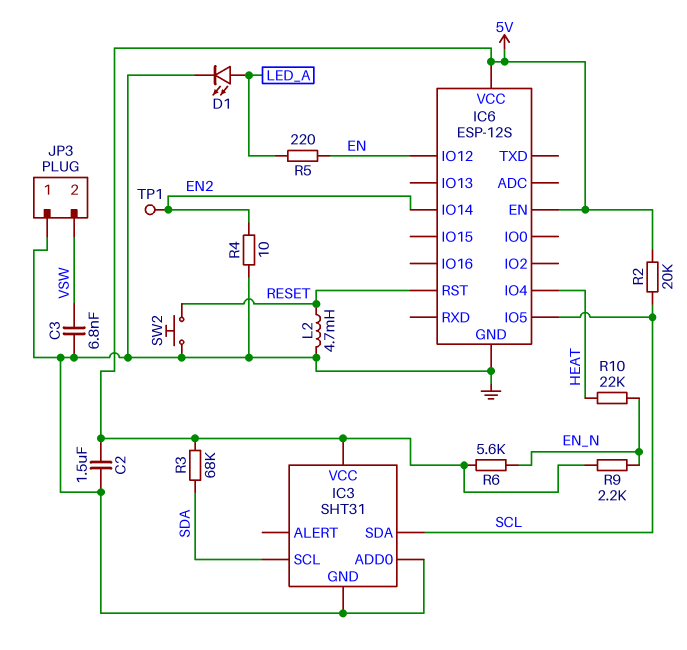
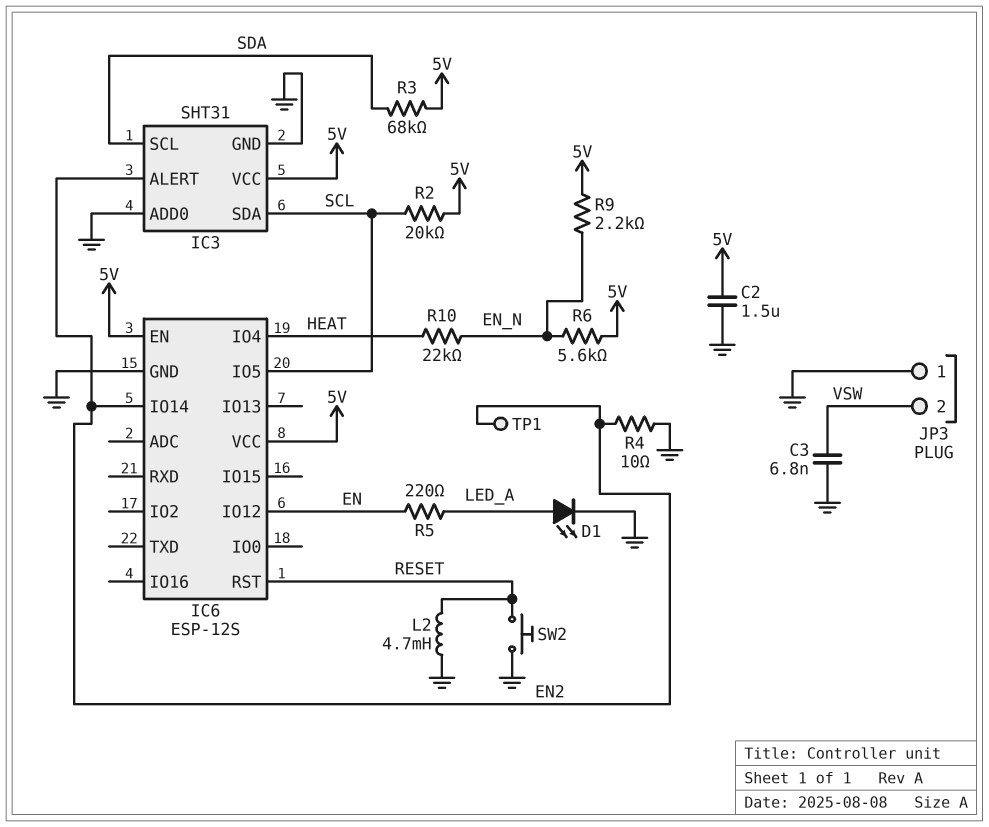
IC3 pin ALERT: none -> EN2

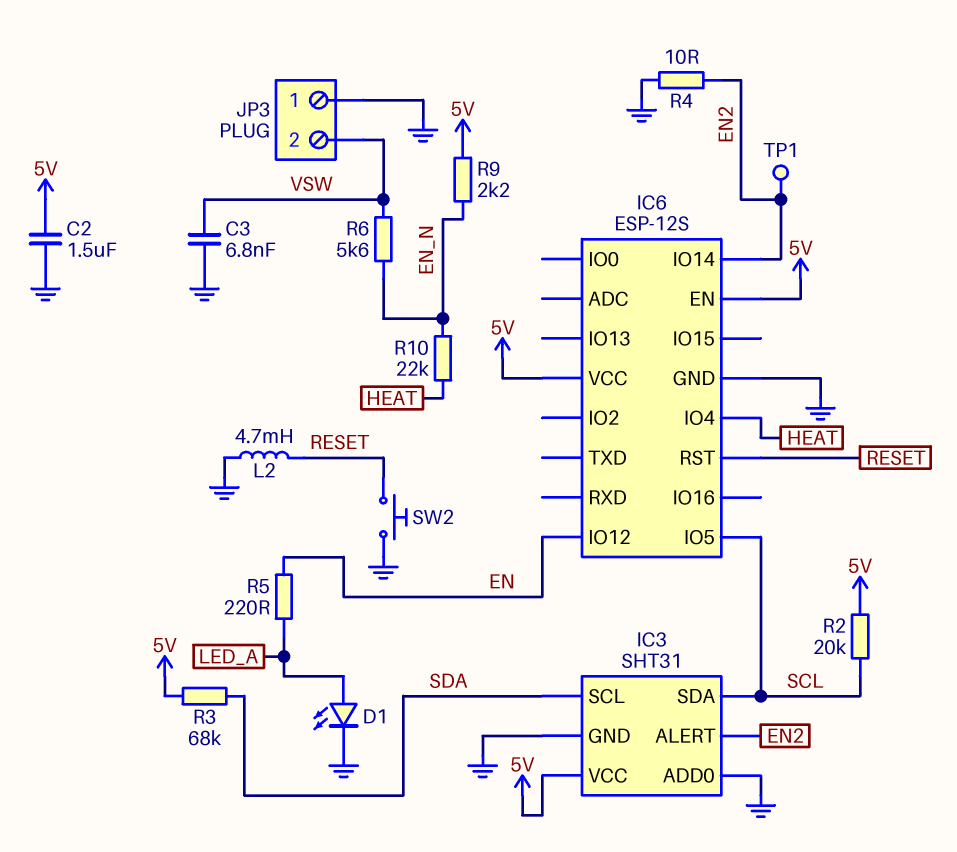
R6: 5.6k (5V, EN_N) -> 5.6k (EN_N, VSW)

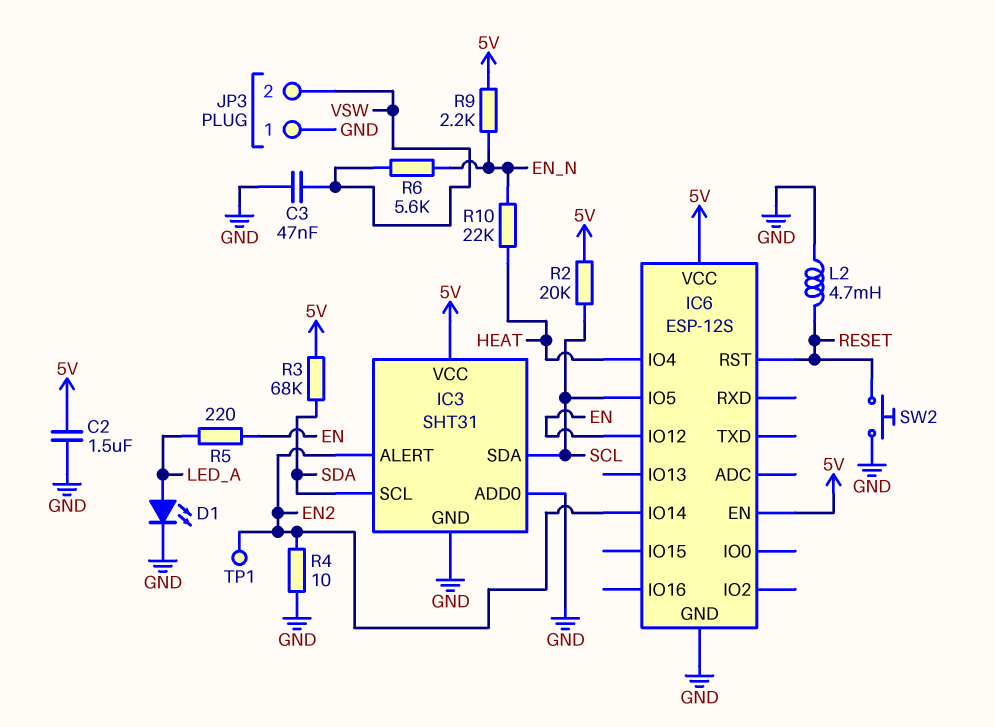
C3: 6.8nF (GND, VSW) -> 47nF (GND, VSW)

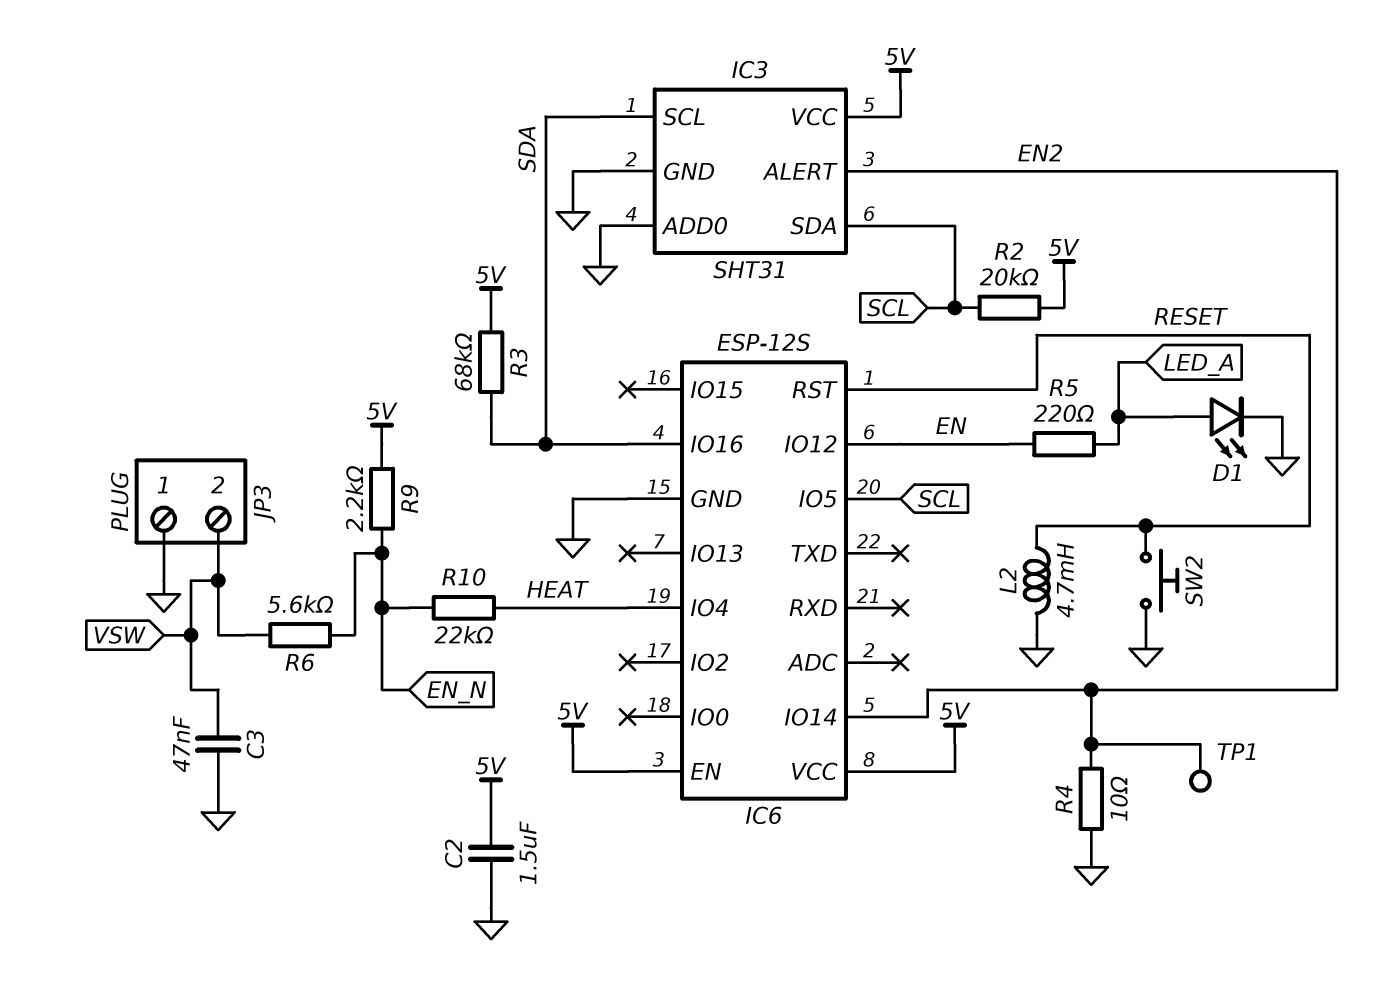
IC6 pin IO16: none -> SDA

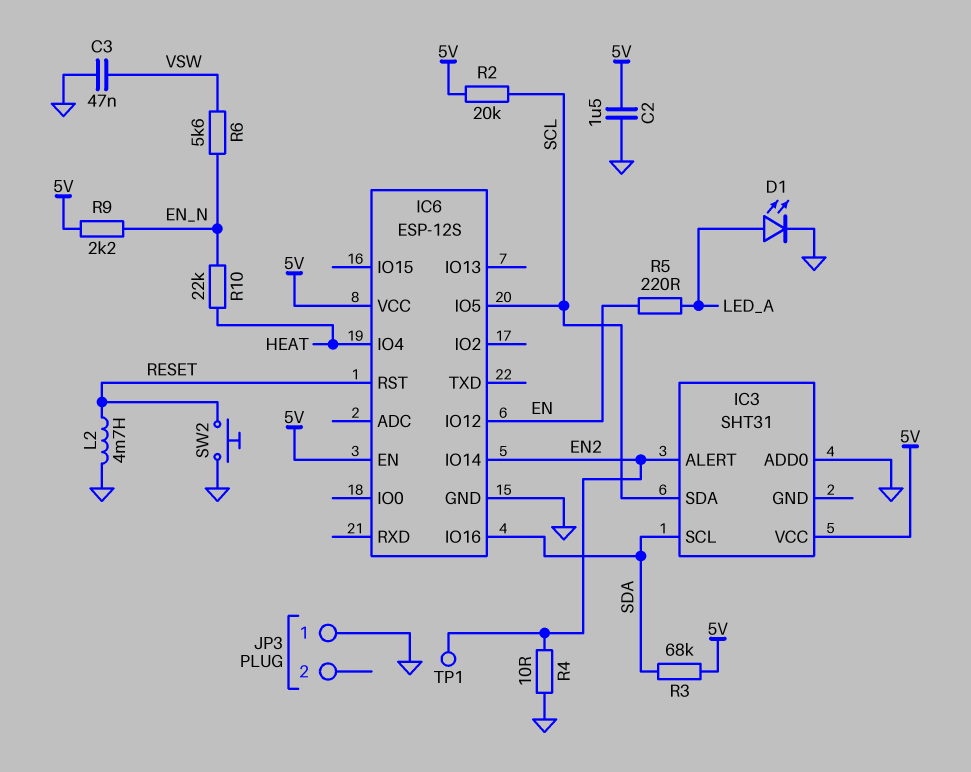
IC3 pin GND: GND -> none
JP3 pin 2: VSW -> none

